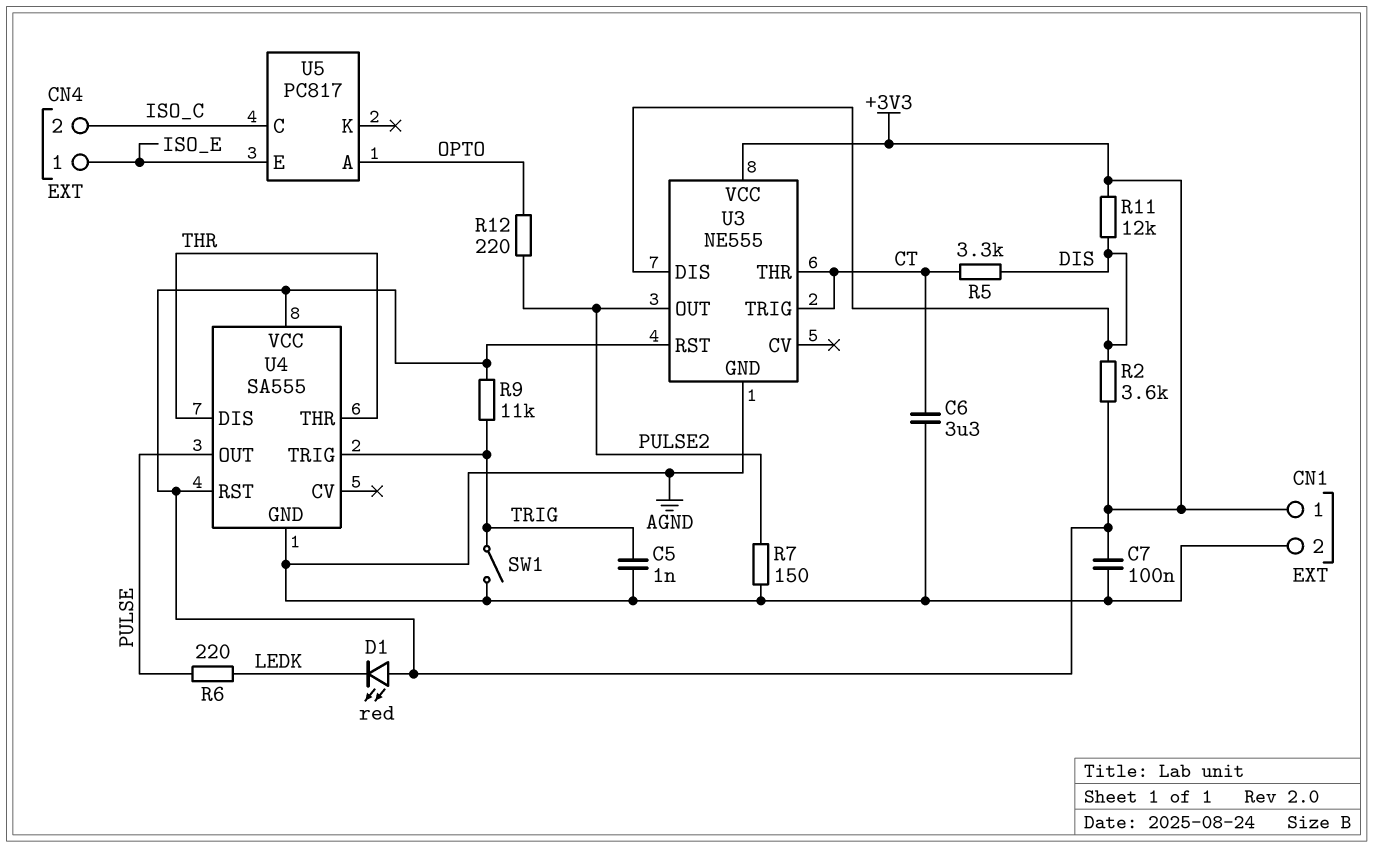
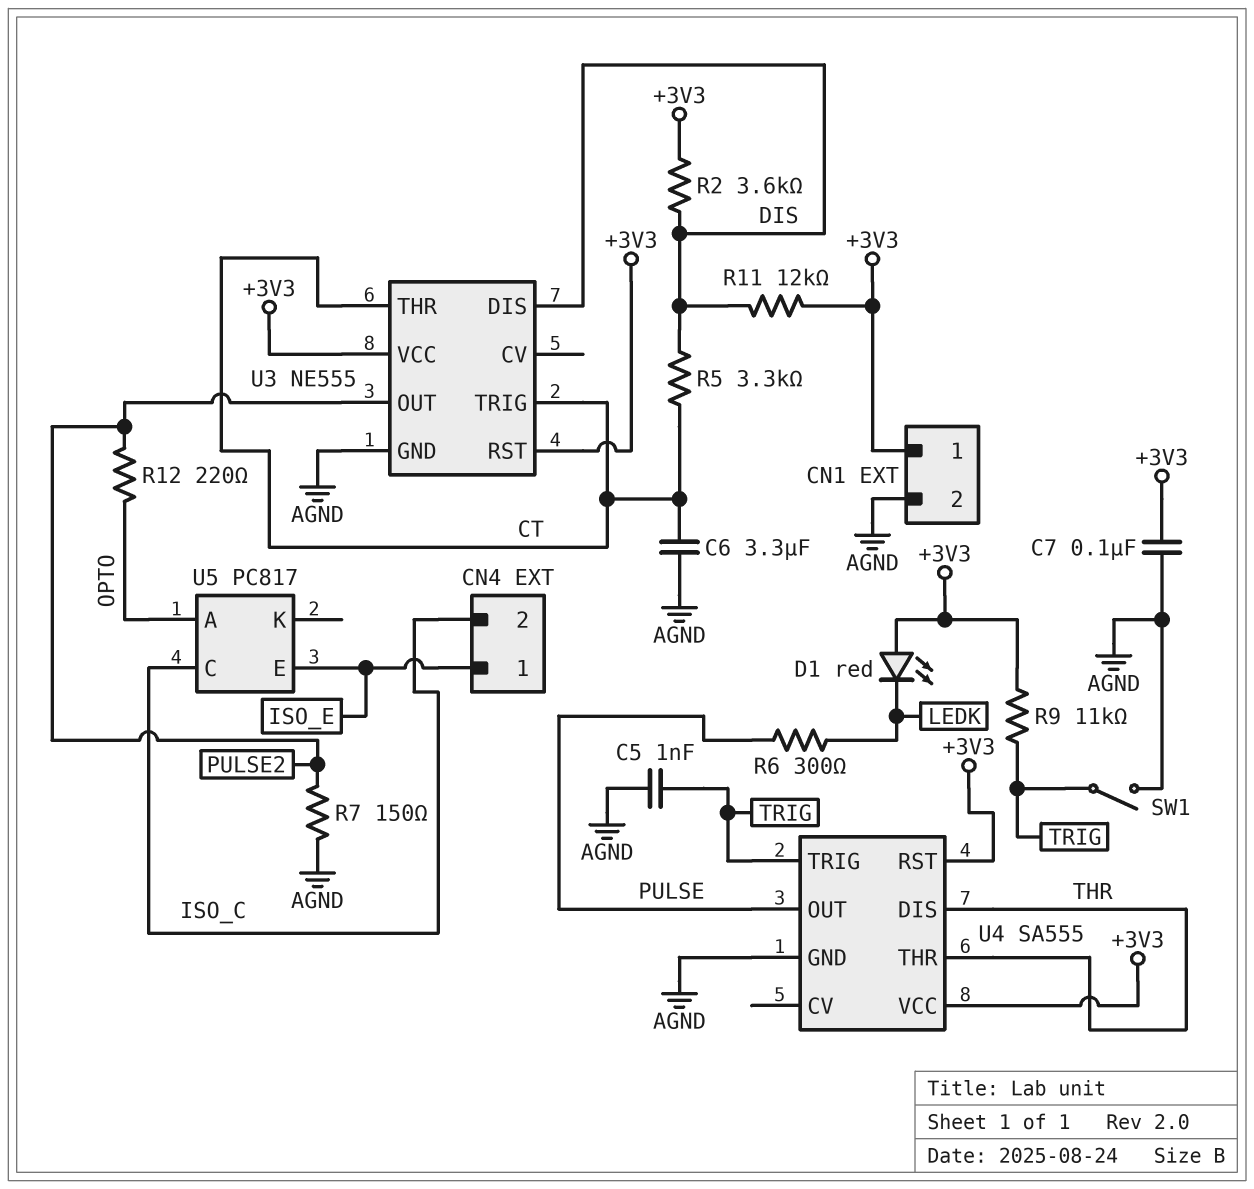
R6: 220 (LEDK, PULSE) -> 300 (LEDK, PULSE)

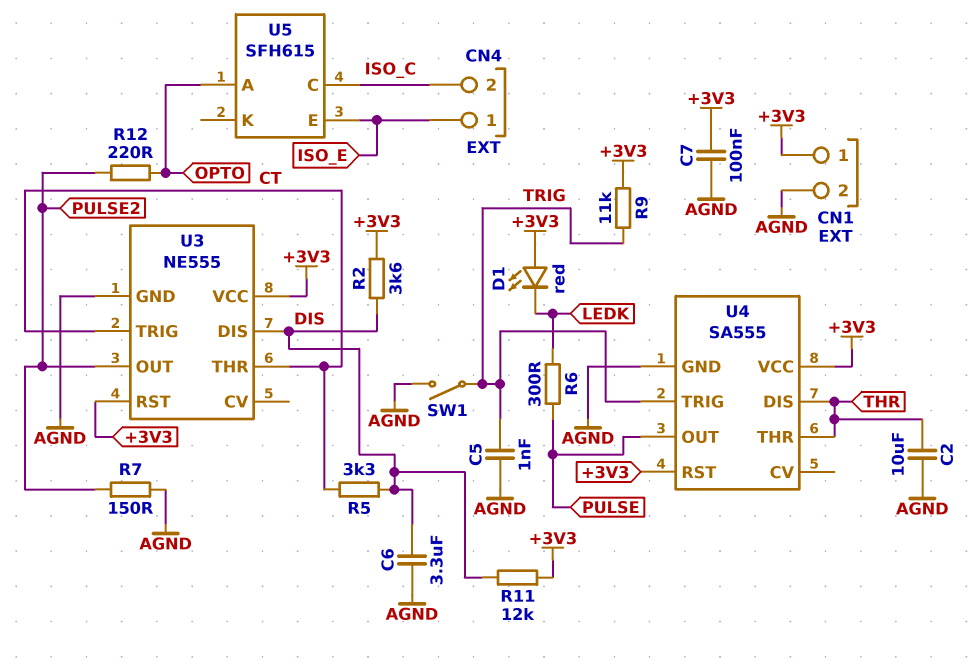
C2: none -> 10uF (AGND, THR)
C6: 3.3uF (AGND, CT) -> 3.3uF (AGND, DIS)
U5: PC817 -> SFH615

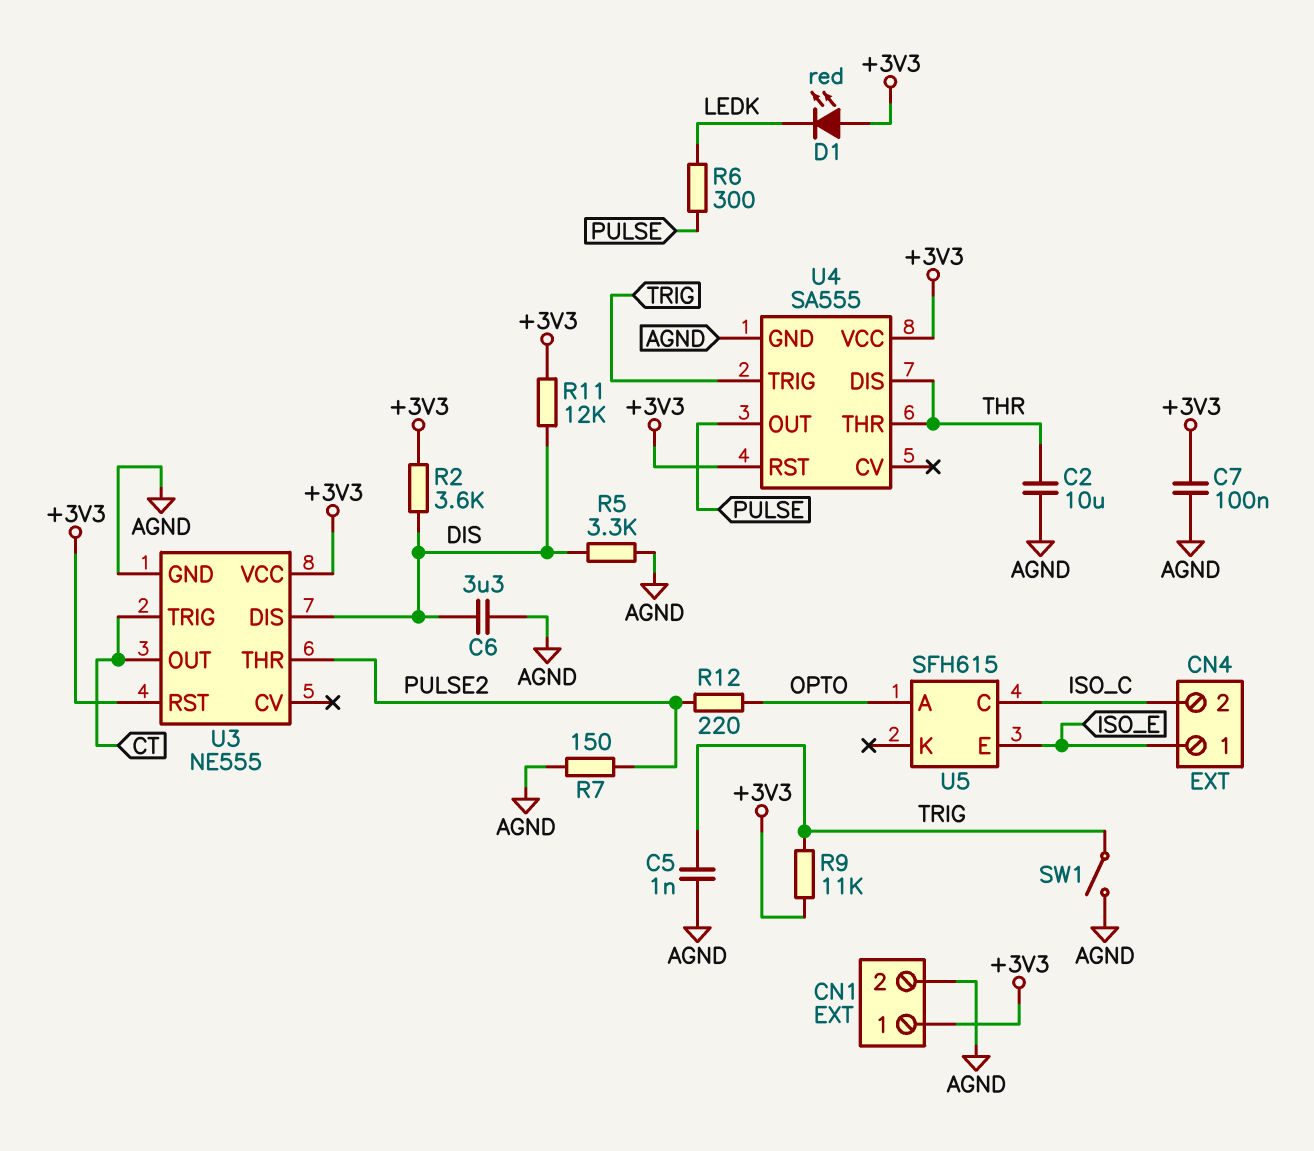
R5: 3.3k (CT, DIS) -> 3.3k (AGND, DIS)
U3 pin OUT: PULSE2 -> CT
U3 pin THR: CT -> PULSE2

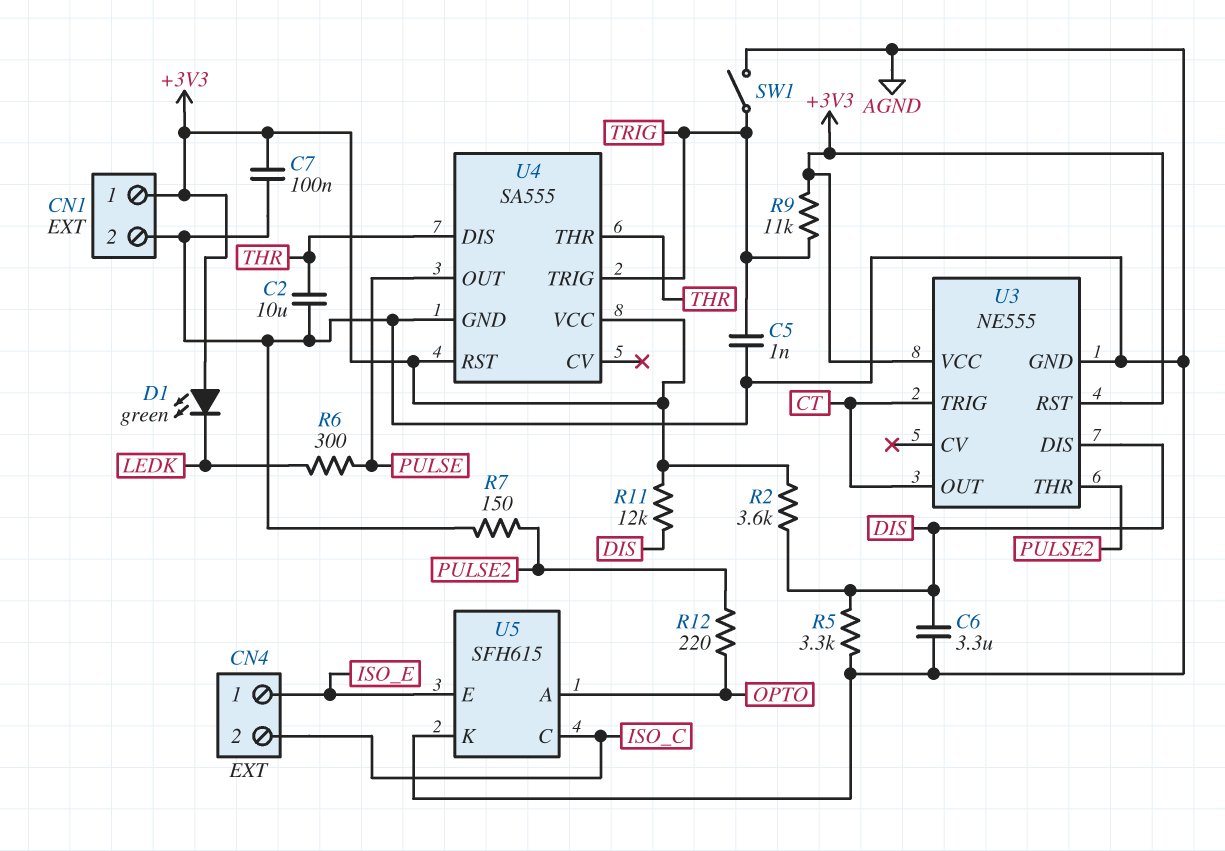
D1: LED red (A +3V3, K LEDK) -> LED green (A +3V3, K LEDK)
U5 pin K: none -> AGND

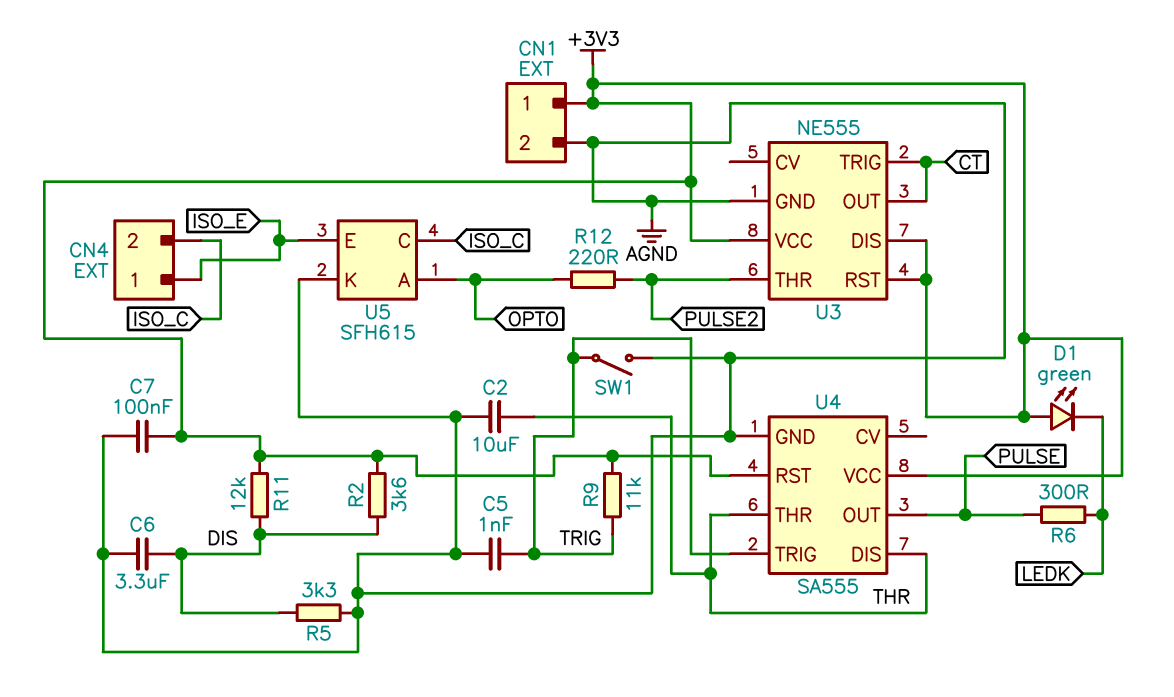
R7: 150 (AGND, PULSE2) -> none
U3 pin DIS: DIS -> +3V3

